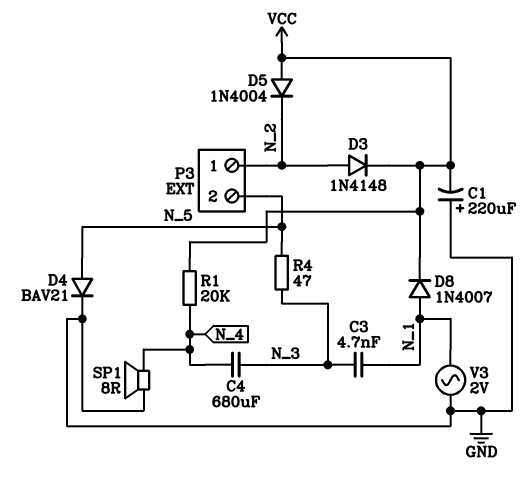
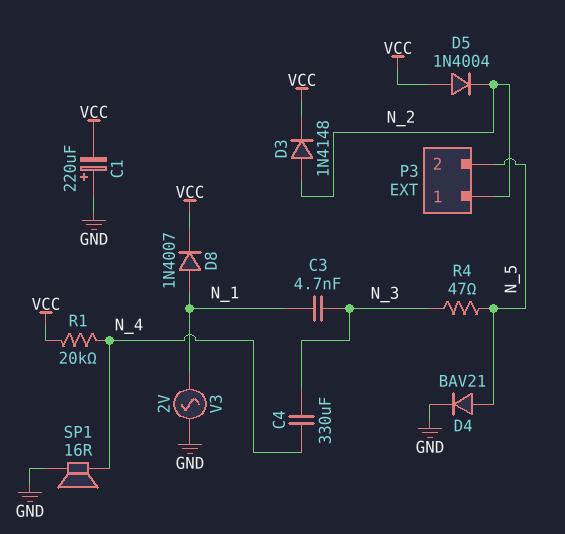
C4: 680uF (N_3, N_4) -> 330uF (N_3, N_4)
SP1: speaker 8R (GND, N_4) -> speaker 16R (GND, N_4)

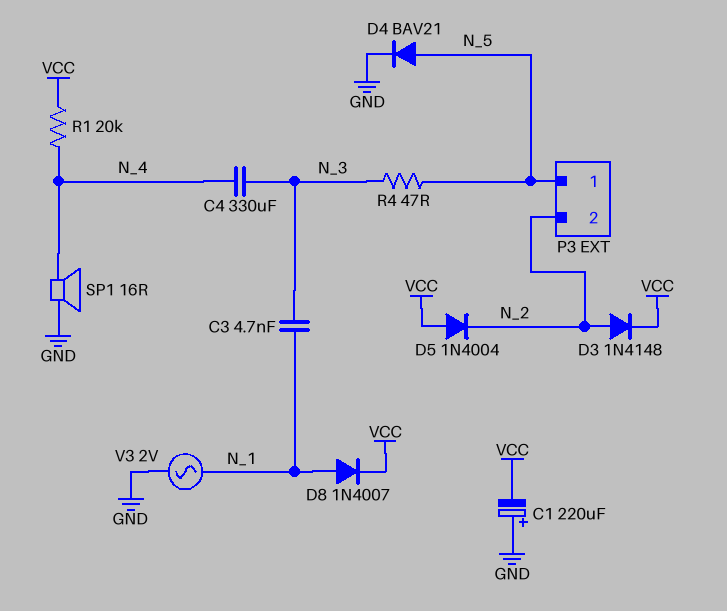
P3 pin 1: N_2 -> N_5
P3 pin 2: N_5 -> N_2

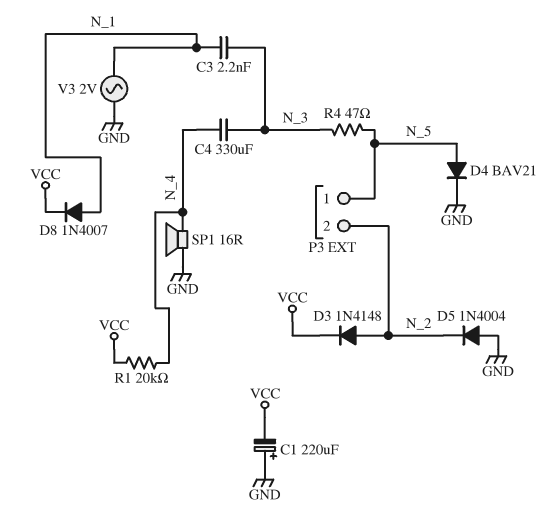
C3: 4.7nF (N_1, N_3) -> 2.2nF (N_1, N_3)
D5: diode 1N4004 (A VCC, K N_2) -> diode 1N4004 (A GND, K N_2)

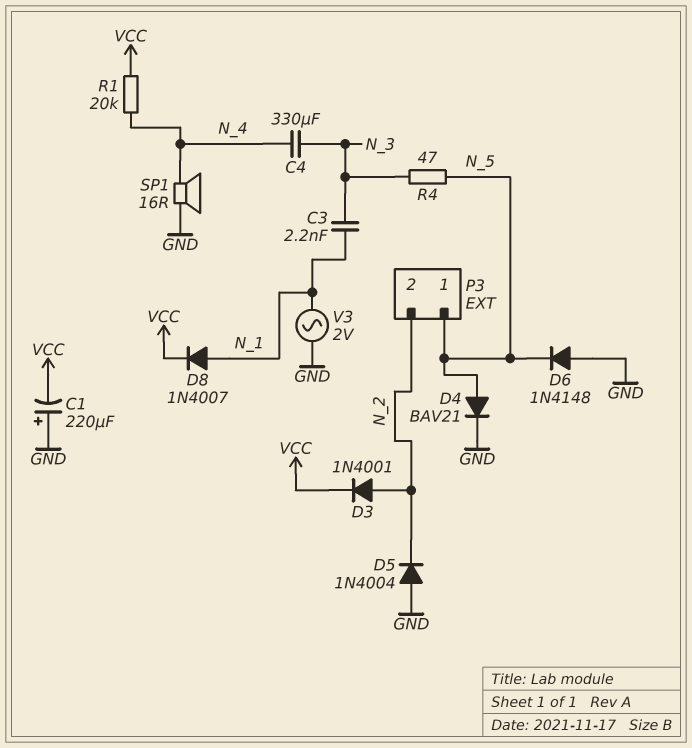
D3: diode 1N4148 (A N_2, K VCC) -> diode 1N4001 (A N_2, K VCC)
D6: none -> diode 1N4148 (A GND, K N_5)

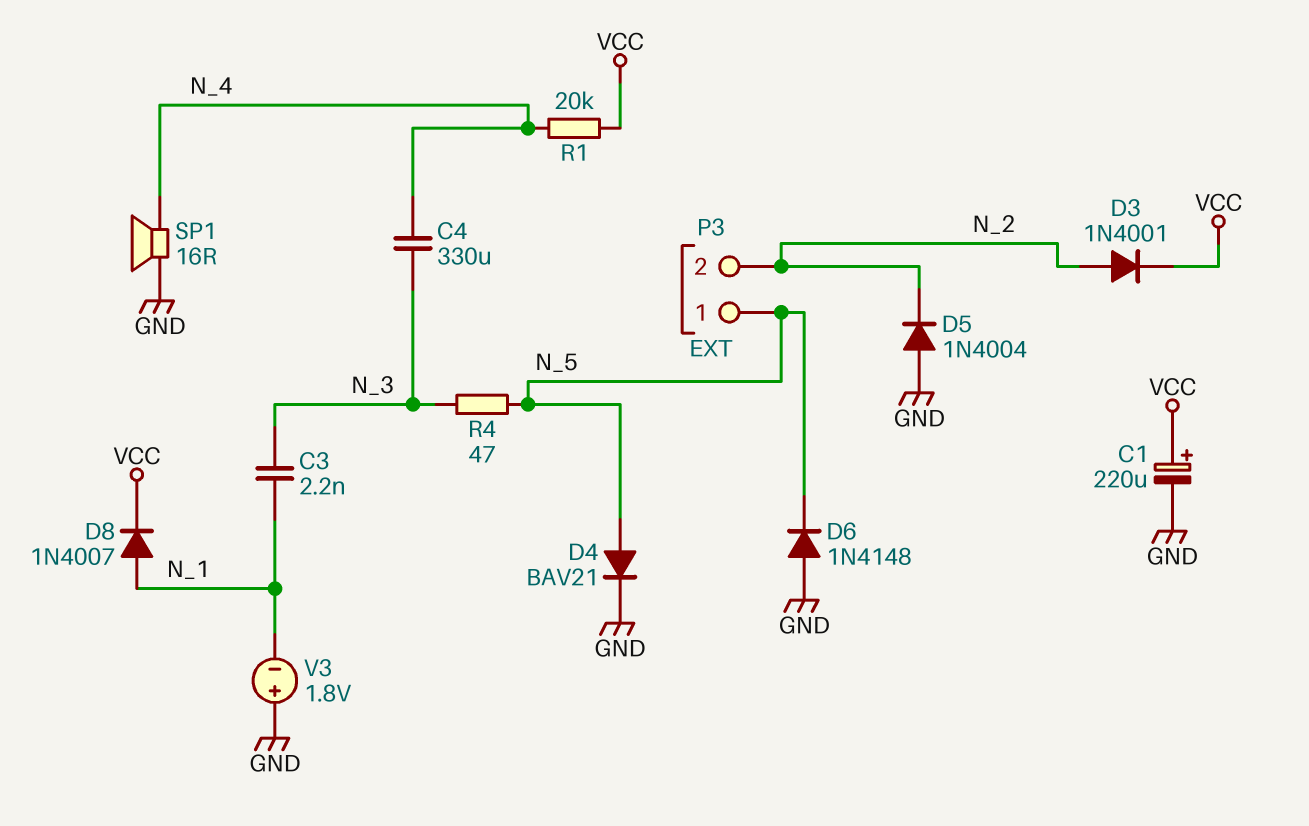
C1: 220uF (plus GND, minus VCC) -> 220uF (plus VCC, minus GND)
V3: AC 2V (GND, N_1) -> 1.8V (plus GND, minus N_1)

